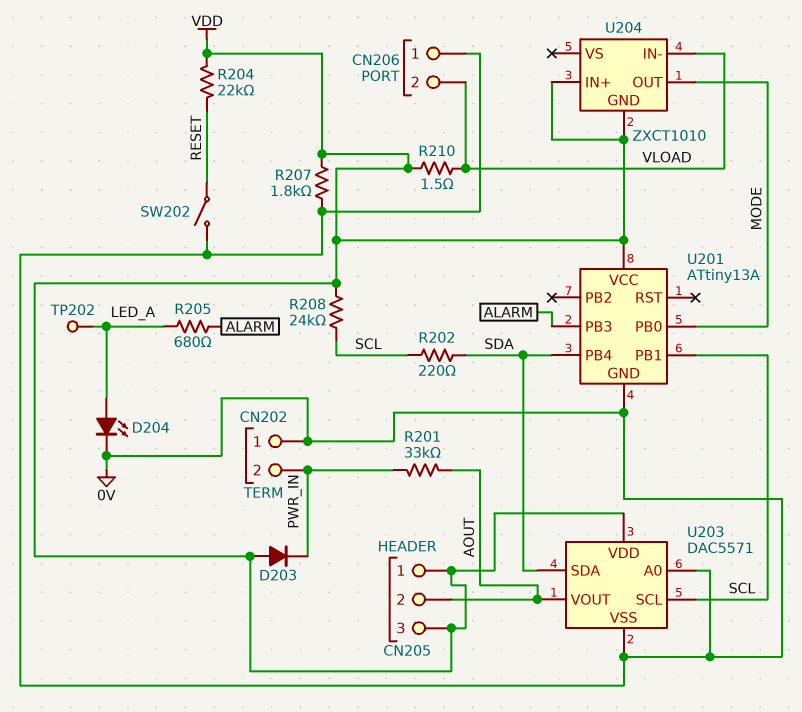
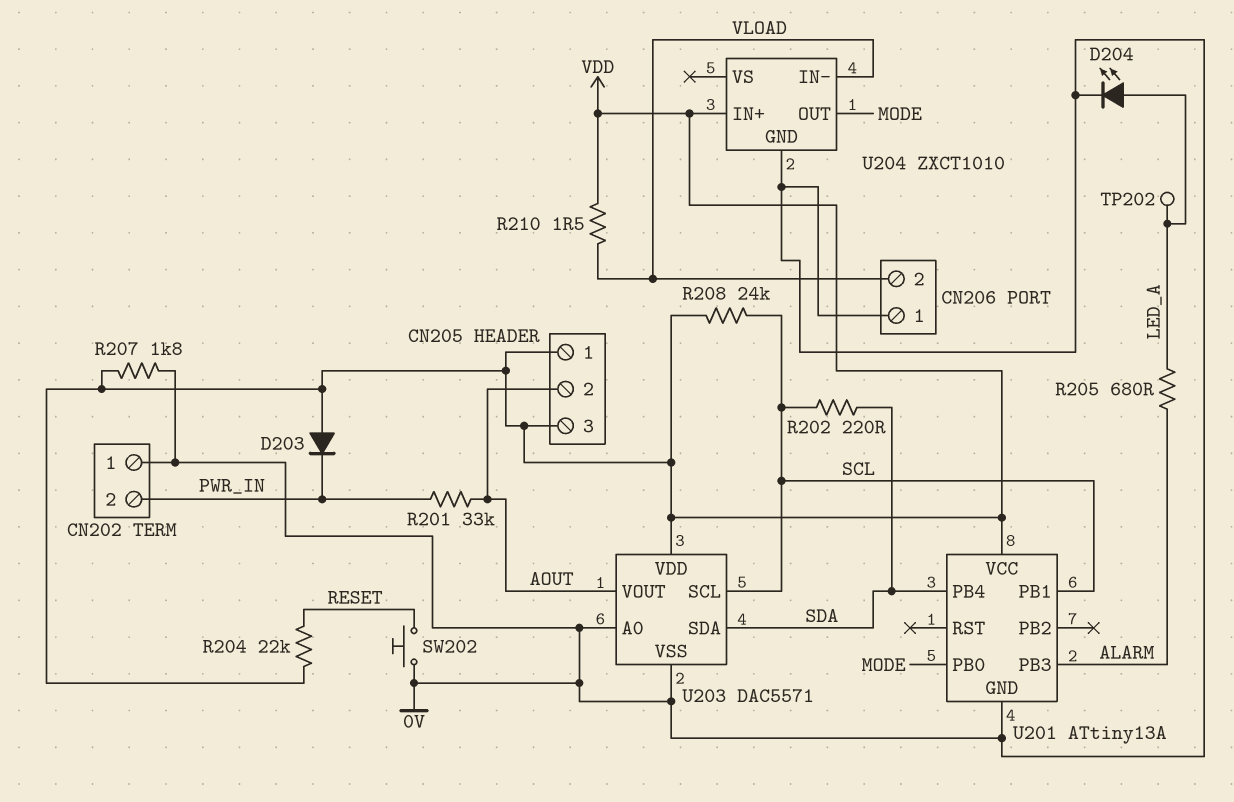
SW202: switch (0V, RESET) -> button (0V, RESET)
U204 pin GND: VDD -> 0V

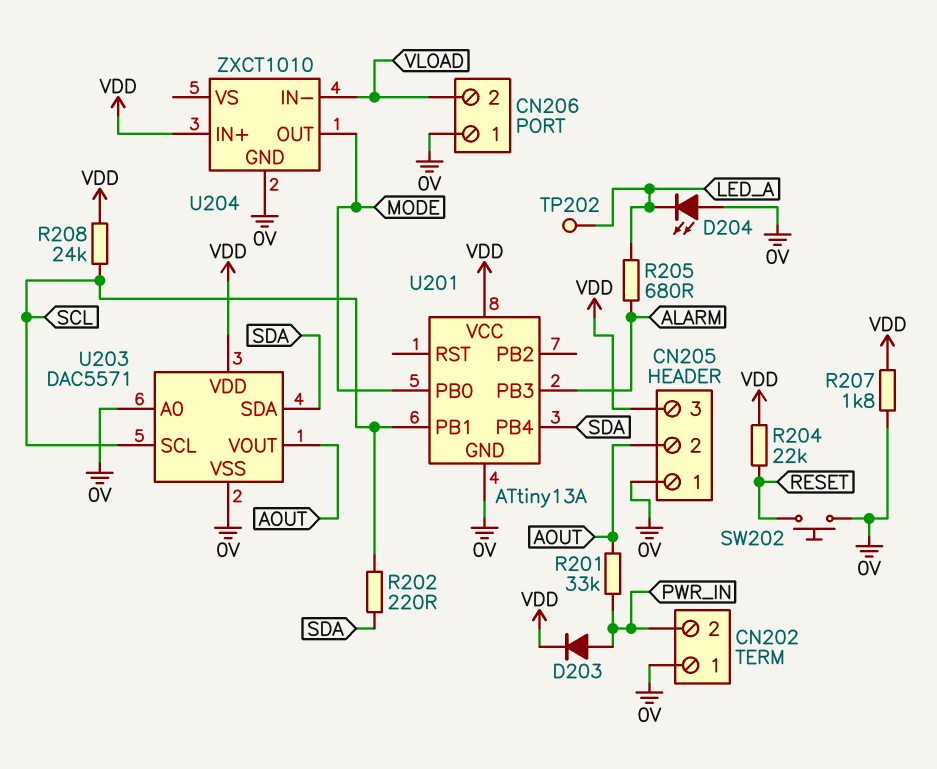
CN205 pin 1: VDD -> 0V
D203: diode (A VDD, K PWR_IN) -> diode (A PWR_IN, K VDD)
D204: LED (A LED_A, K 0V) -> LED (A 0V, K LED_A)
R210: 1.5 (VDD, VLOAD) -> none

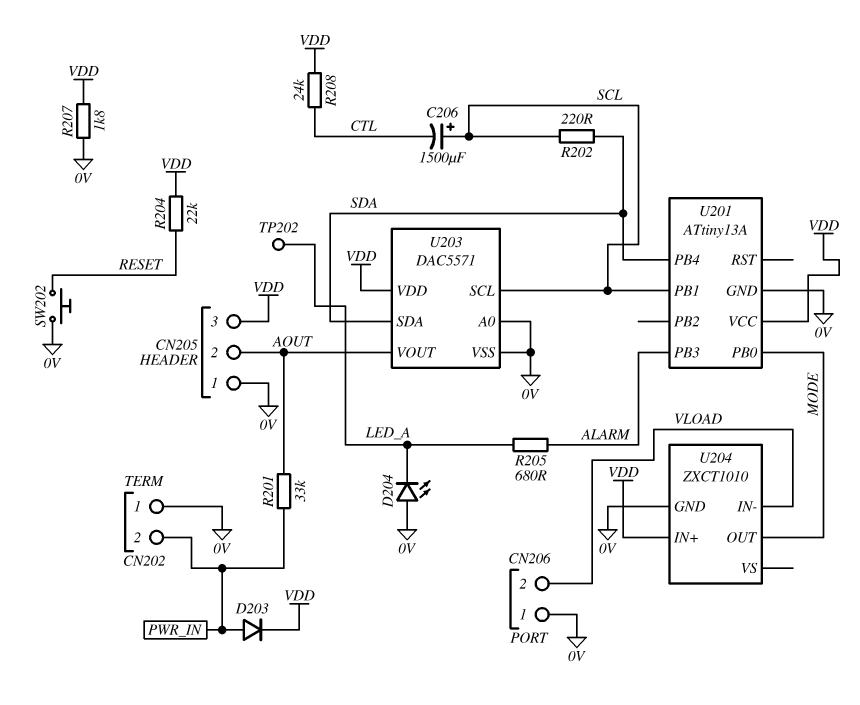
C206: none -> 1500uF (plus SCL, minus CTL)
R208: 24k (SCL, VDD) -> 24k (CTL, VDD)

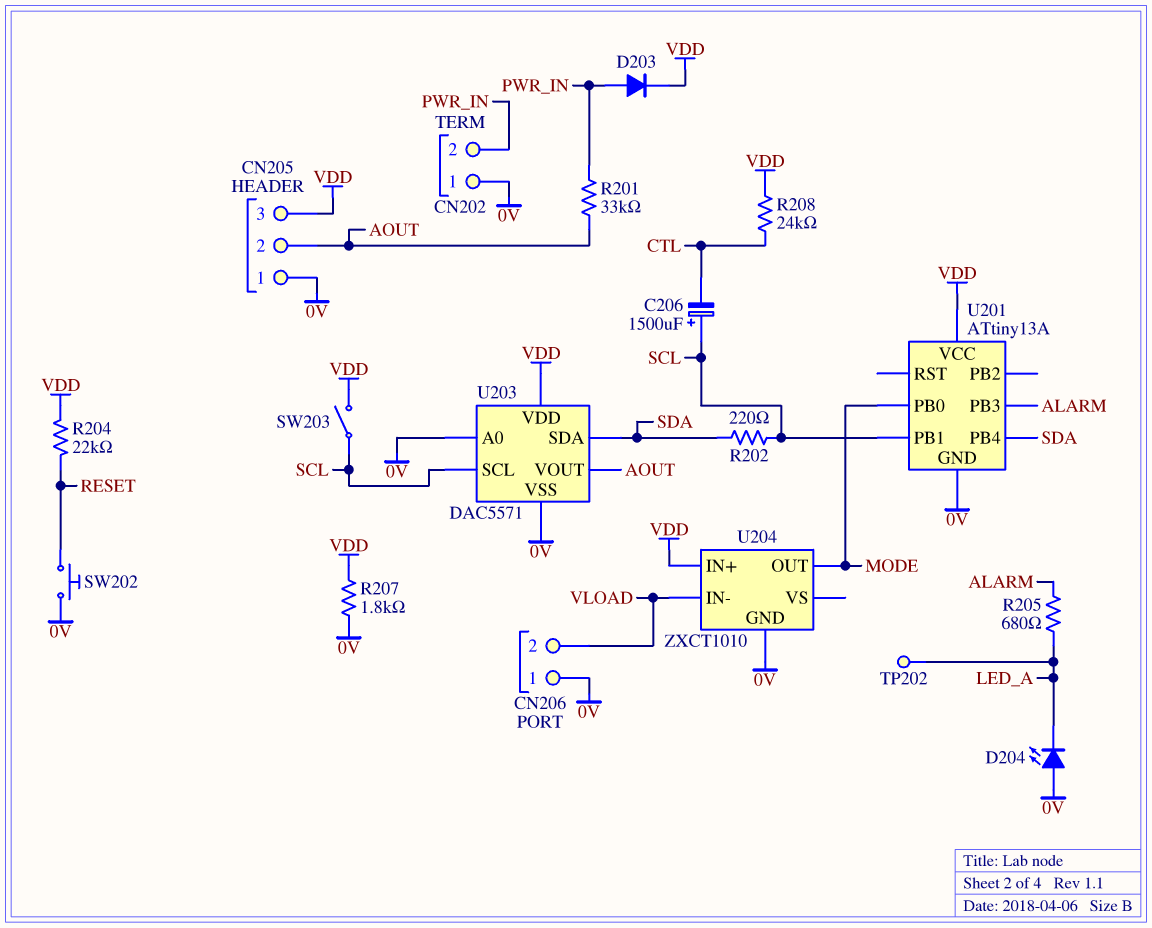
SW203: none -> switch (SCL, VDD)

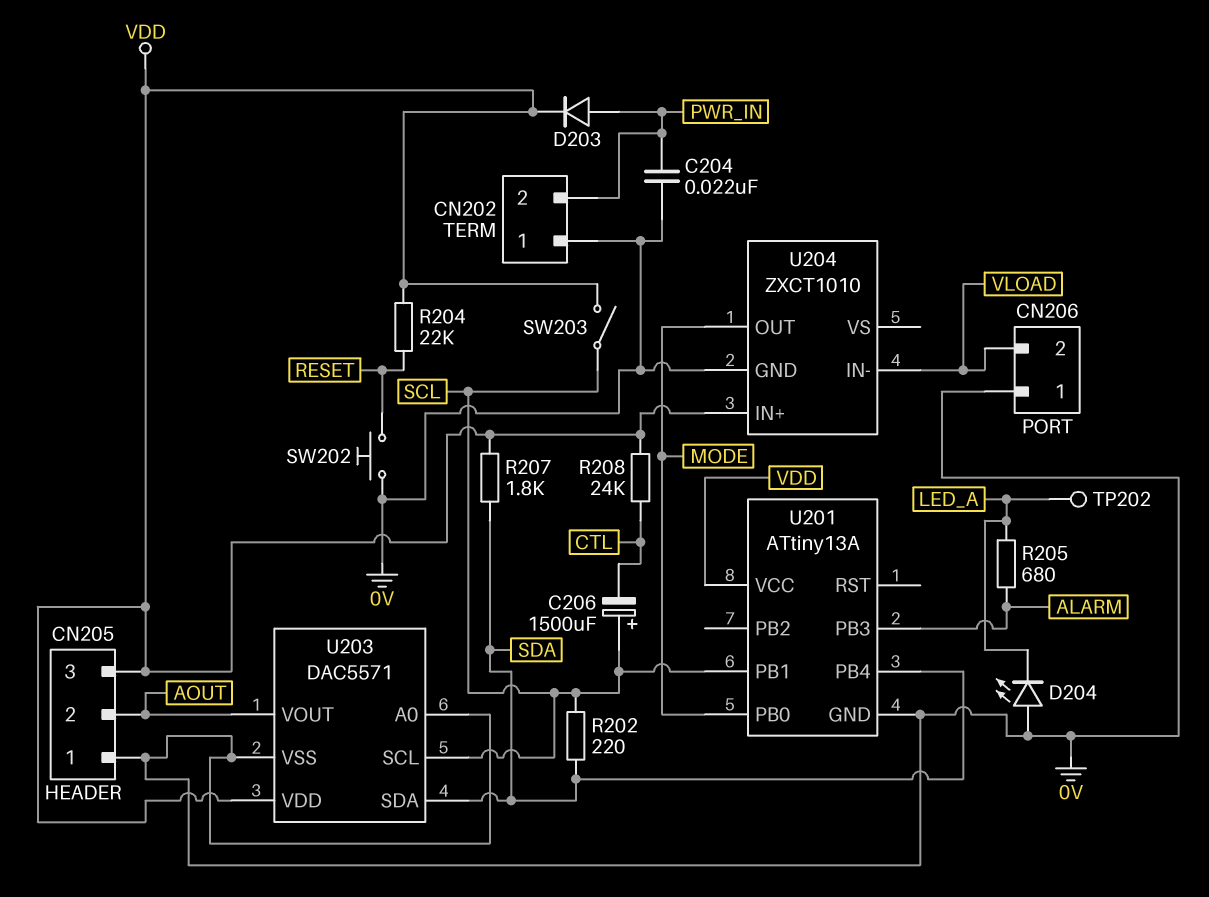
C204: none -> 22nF (0V, PWR_IN)
R201: 33k (AOUT, PWR_IN) -> none
R207: 1.8k (0V, VDD) -> 1.8k (SDA, VDD)

